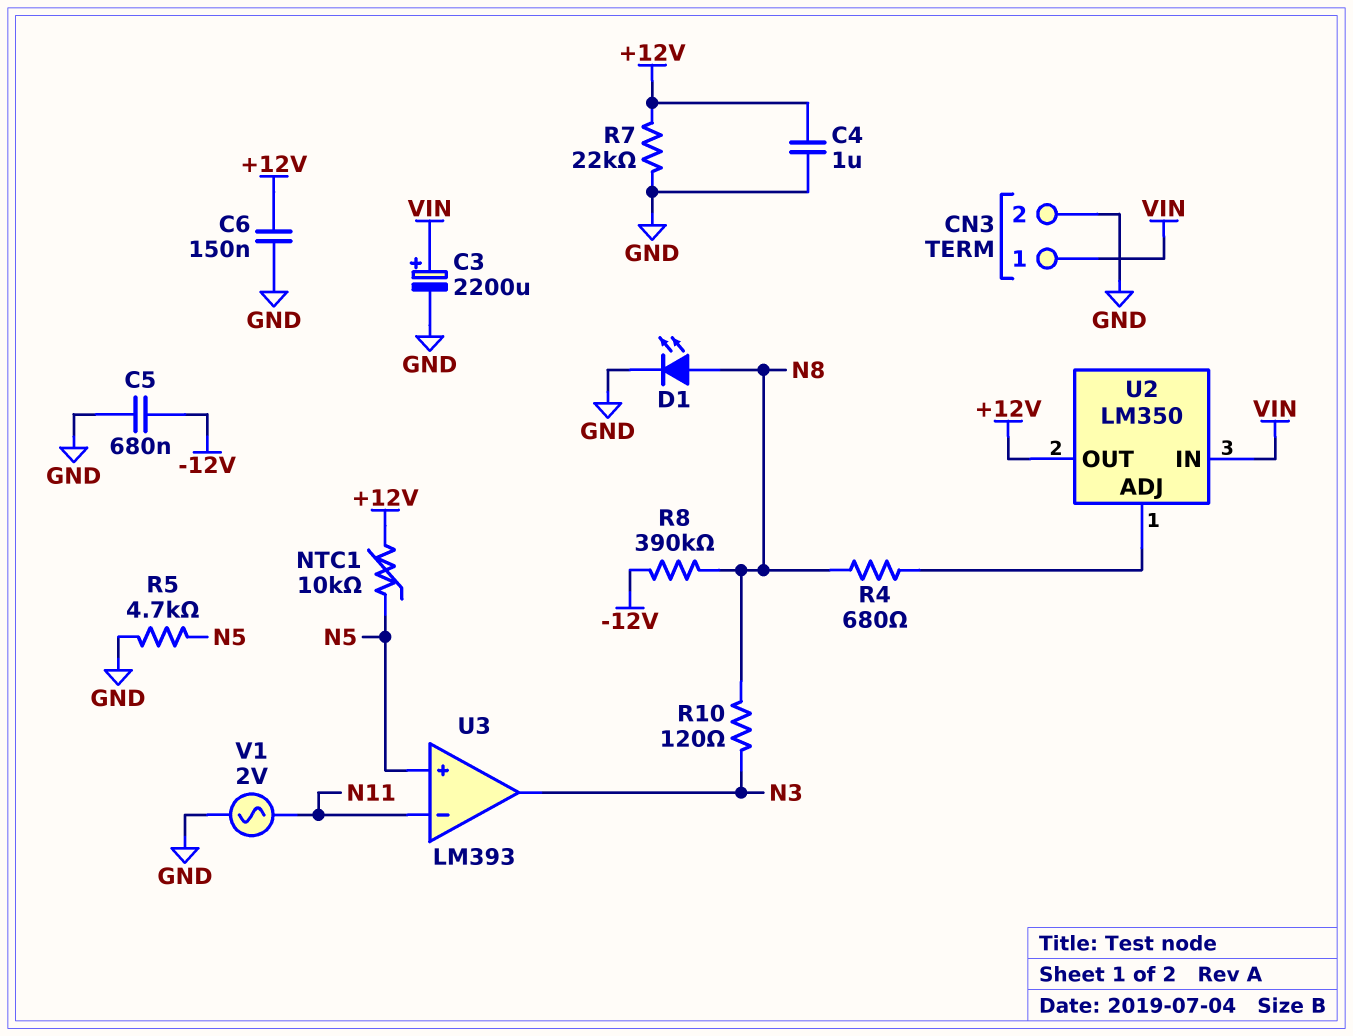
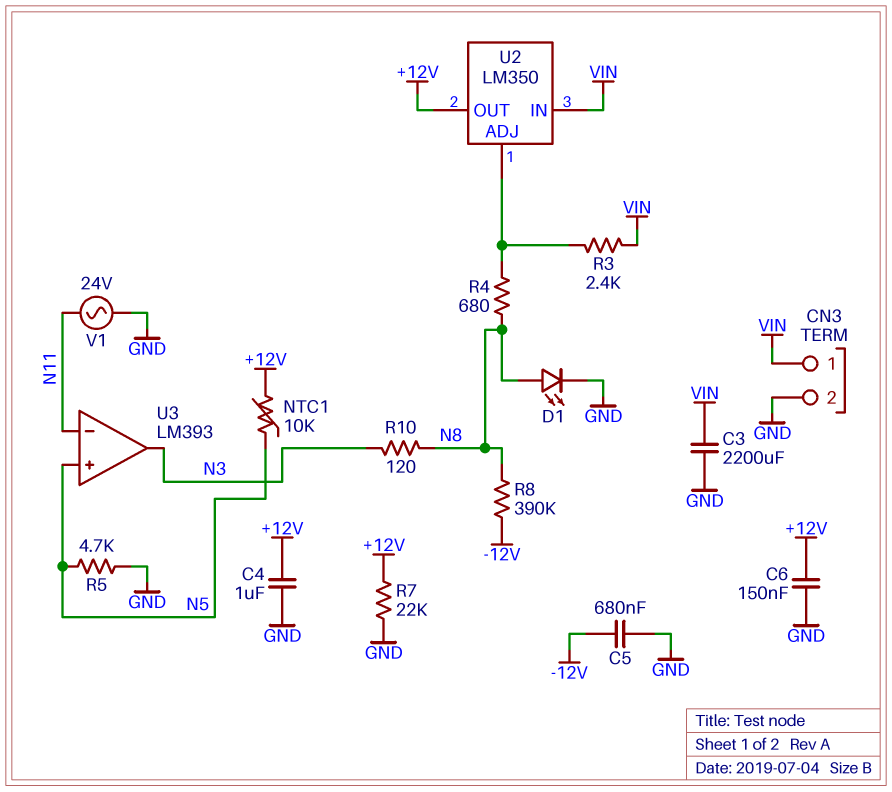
C3: 2200uF (plus VIN, minus GND) -> 2200uF (GND, VIN)
R3: none -> 2.4k (U2/ADJ, VIN)
V1: AC 2V (GND, N11) -> AC 24V (GND, N11)

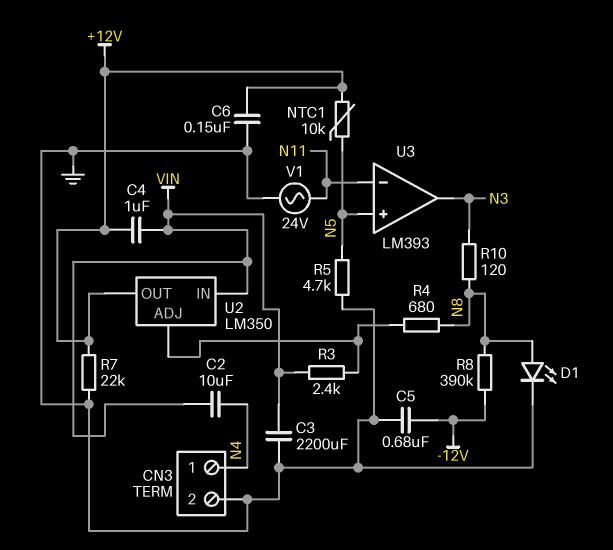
C2: none -> 10uF (N4, VIN)
C4: 1uF (+12V, GND) -> 1uF (+12V, VIN)
CN3 pin 1: VIN -> N4

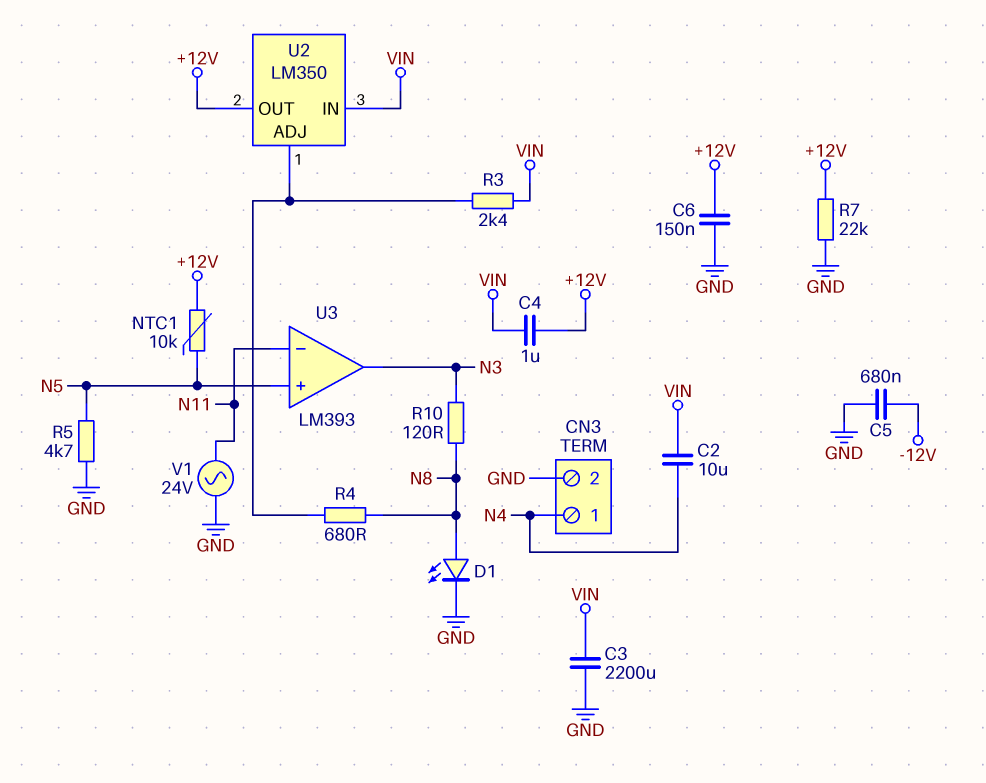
R8: 390k (-12V, N8) -> none

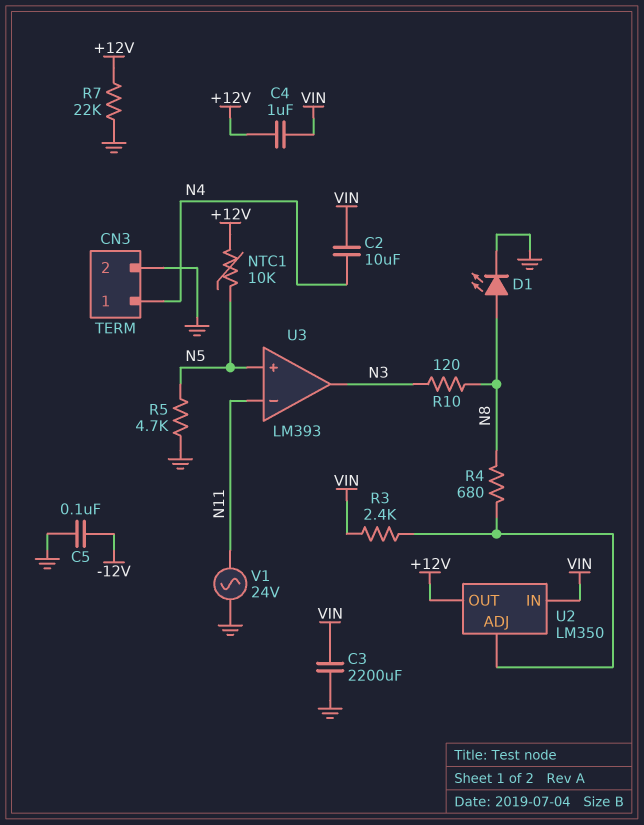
C5: 680nF (-12V, GND) -> 100nF (-12V, GND)
C6: 150nF (+12V, GND) -> none

